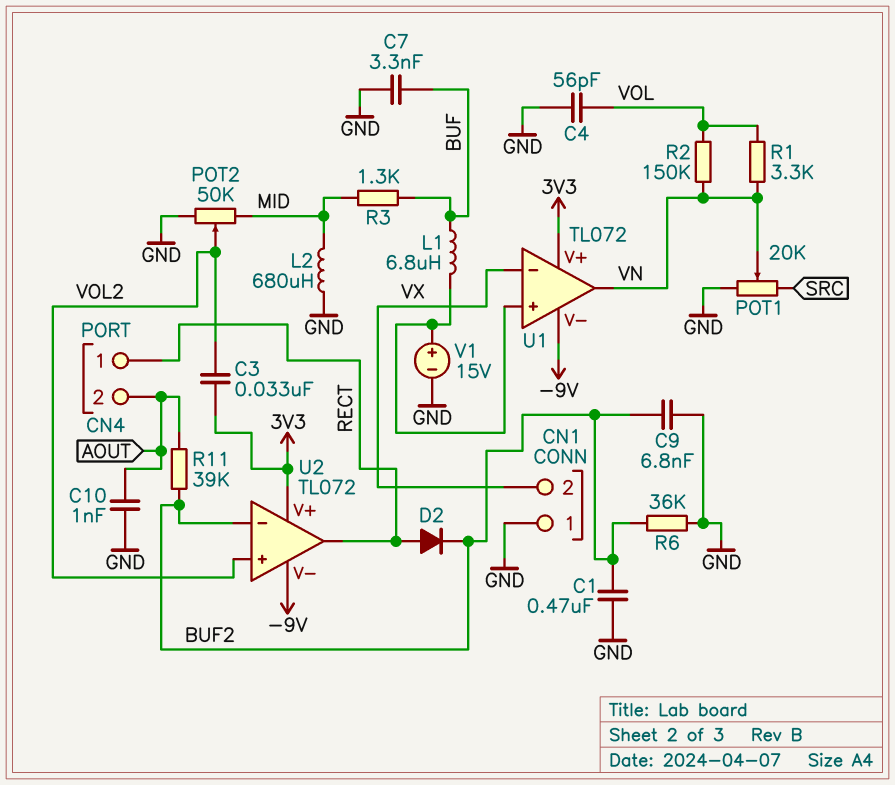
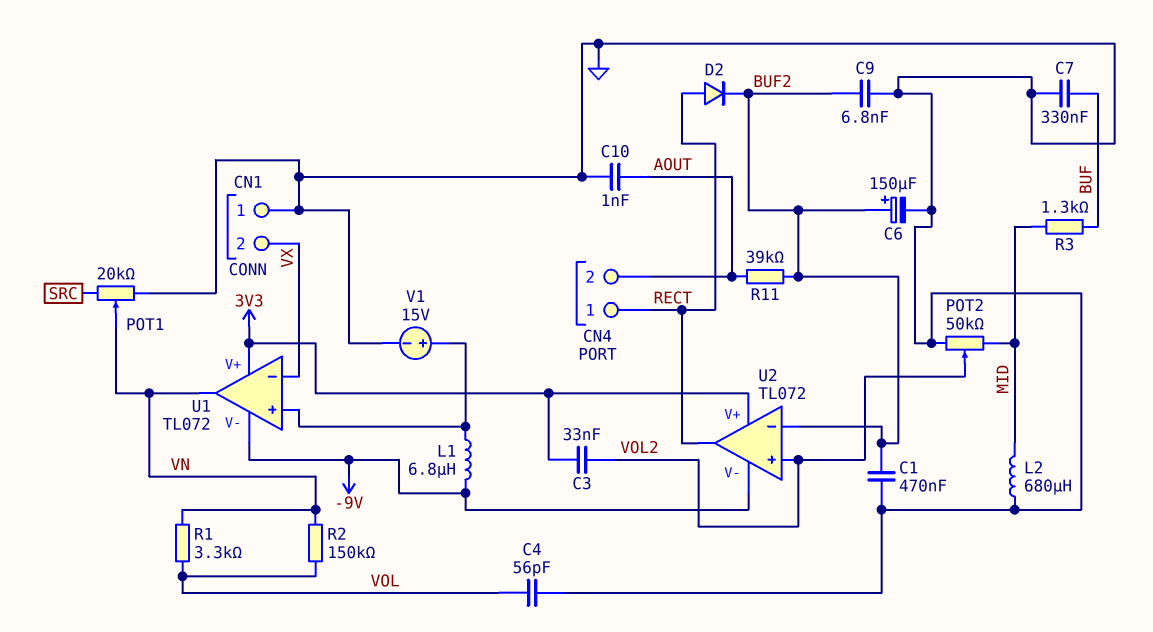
C6: none -> 150uF (plus BUF2, minus GND)
C7: 3.3nF (BUF, GND) -> 330nF (BUF, GND)
L1: 6.8uH (BUF, U1/in+) -> 6.8uH (-9V, U1/in+)
R6: 36k (BUF2, GND) -> none

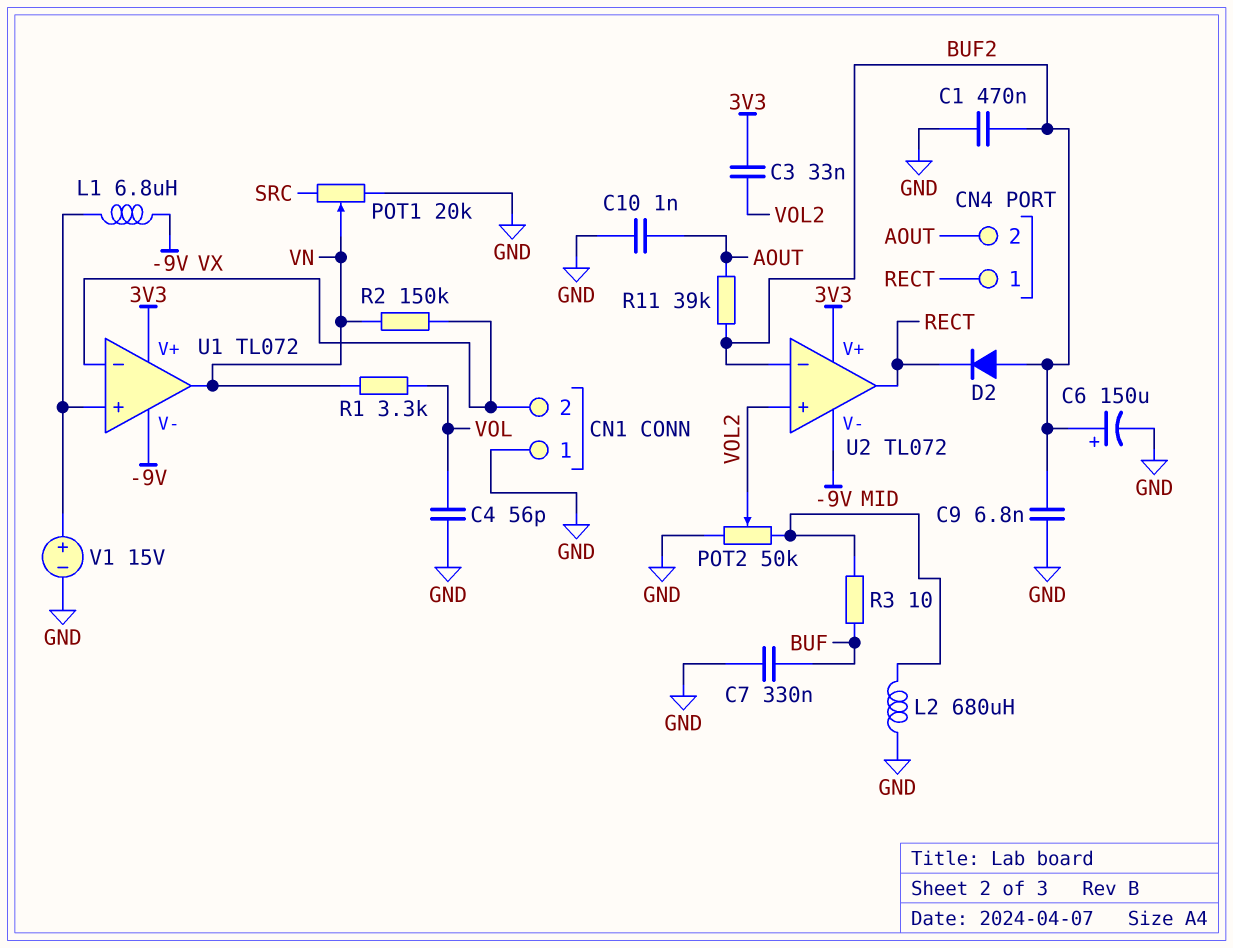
D2: diode (A RECT, K BUF2) -> diode (A BUF2, K RECT)
R2: 150k (VN, VOL) -> 150k (VN, VX)
R3: 1.3k (BUF, MID) -> 10 (BUF, MID)

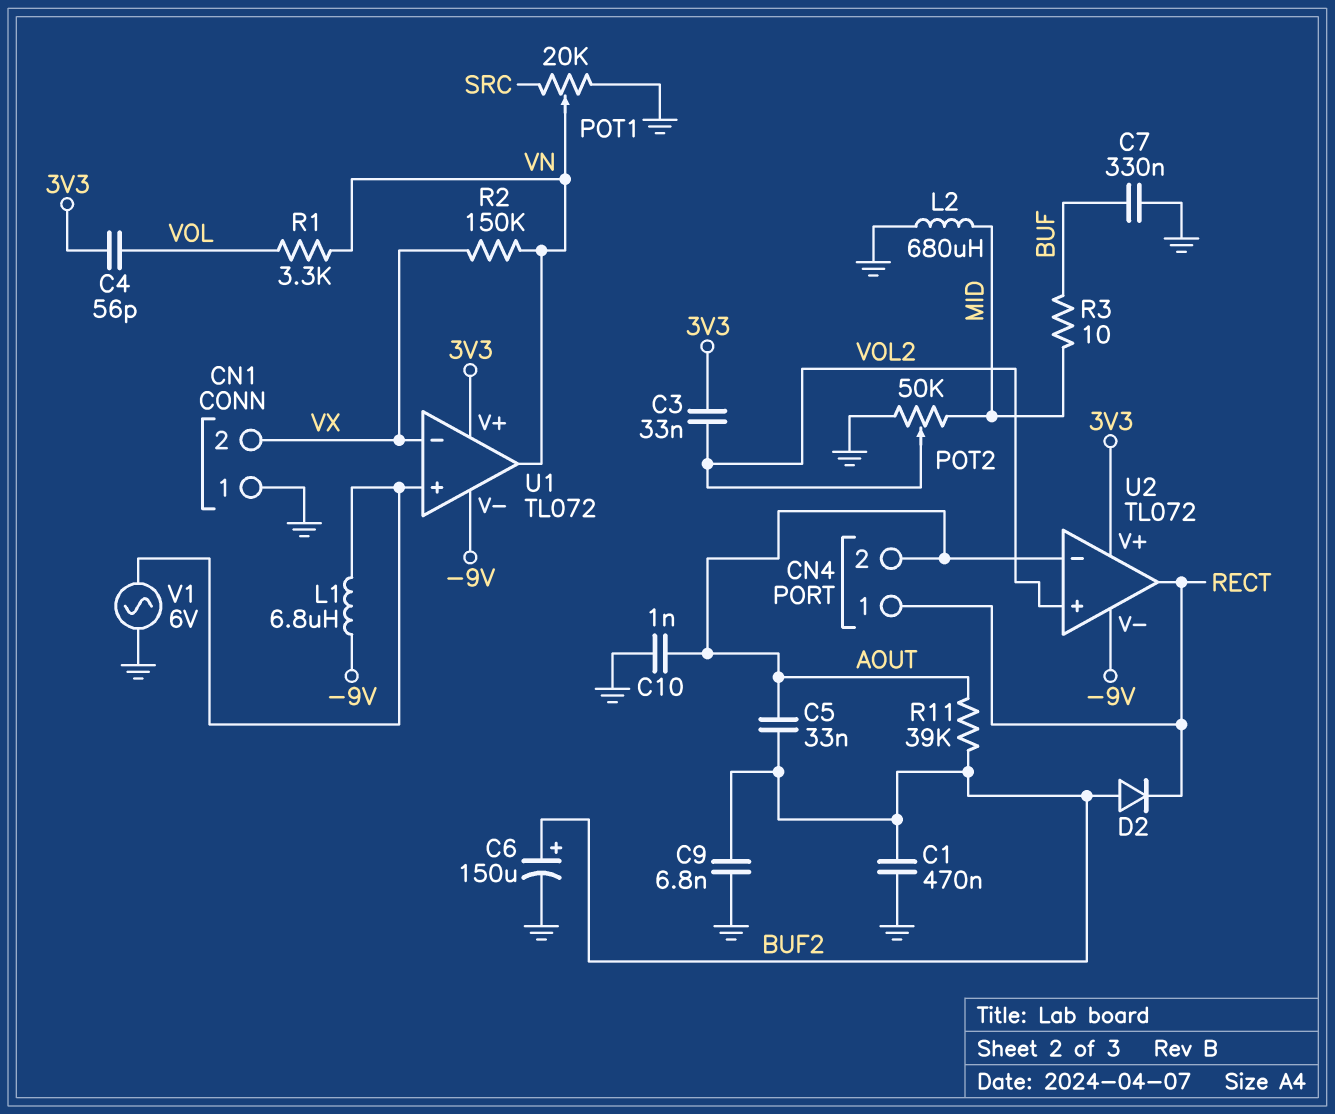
C4: 56pF (GND, VOL) -> 56pF (3V3, VOL)
C5: none -> 33nF (AOUT, BUF2)
U2 pin in-: BUF2 -> AOUT
V1: 15V (plus U1/in+, minus GND) -> AC 6V (GND, U1/in+)

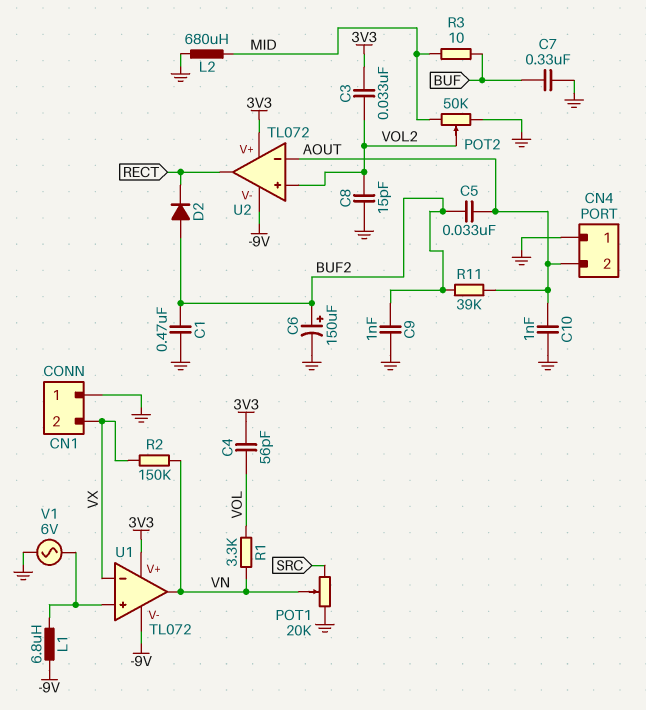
C8: none -> 15pF (GND, VOL2)
C9: 6.8nF (BUF2, GND) -> 1nF (BUF2, GND)
CN4 pin 1: RECT -> GND

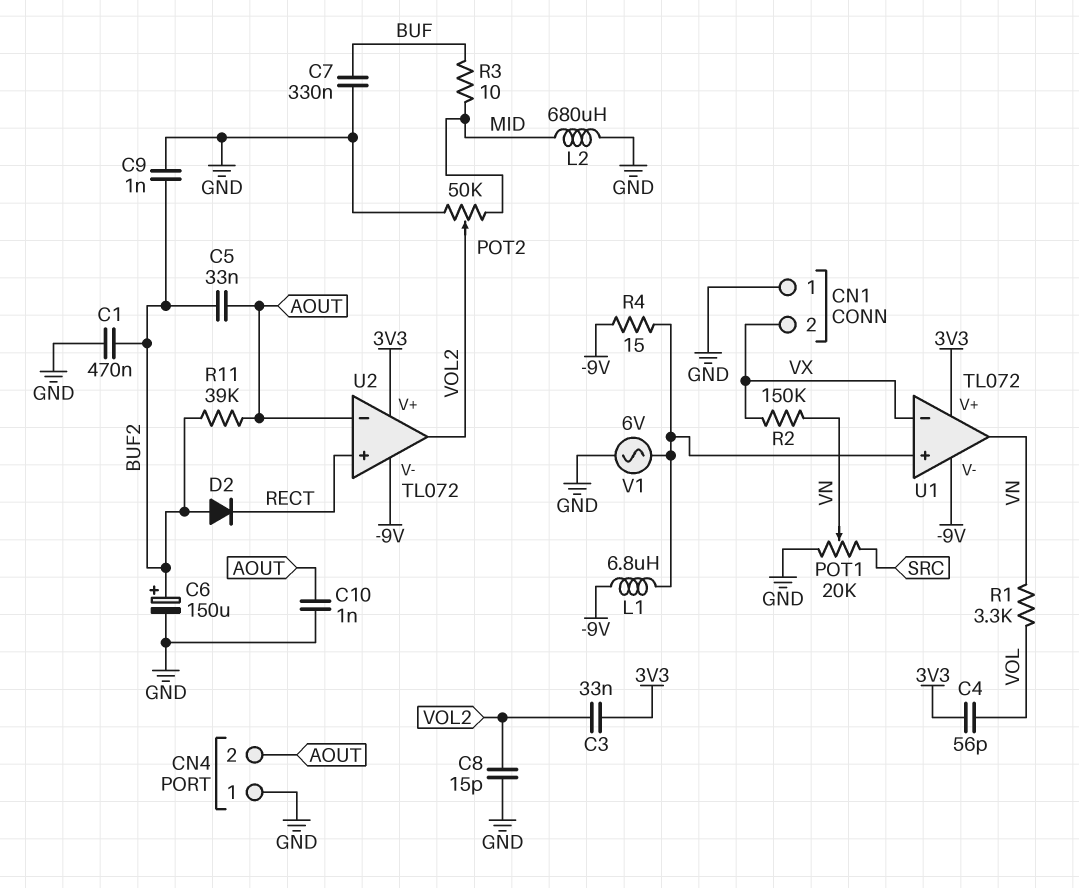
R4: none -> 15 (-9V, U1/in+)
U2 pin in+: VOL2 -> RECT
U2 pin out: RECT -> VOL2

